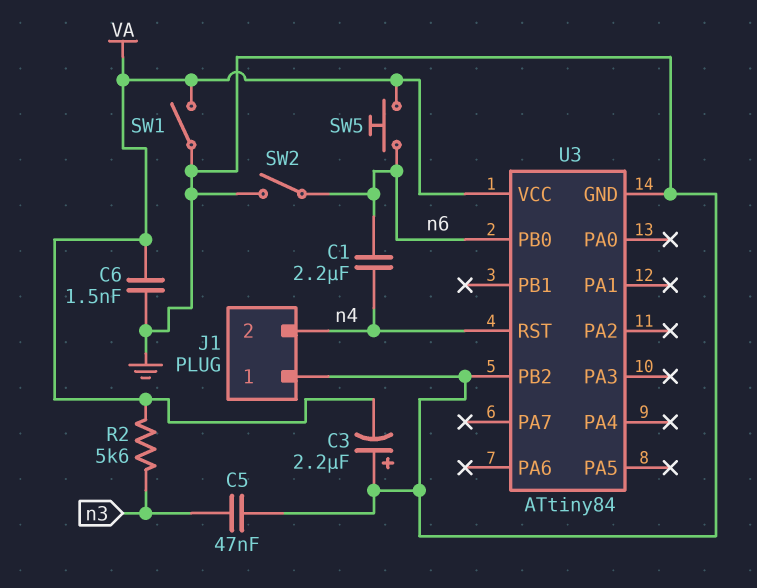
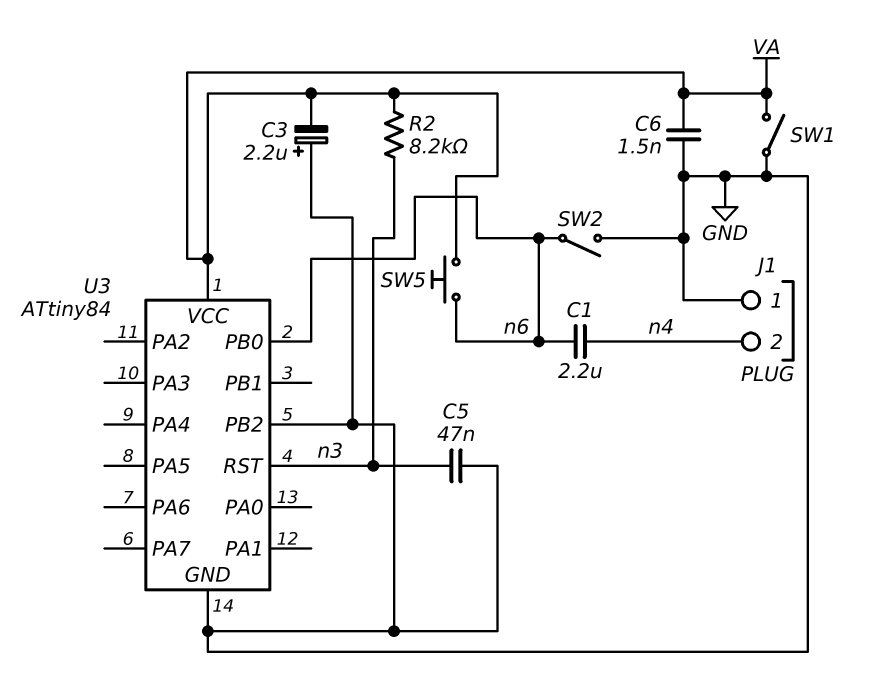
R2: 5.6k (VA, n3) -> 8.2k (VA, n3)
U3 pin RST: n4 -> n3

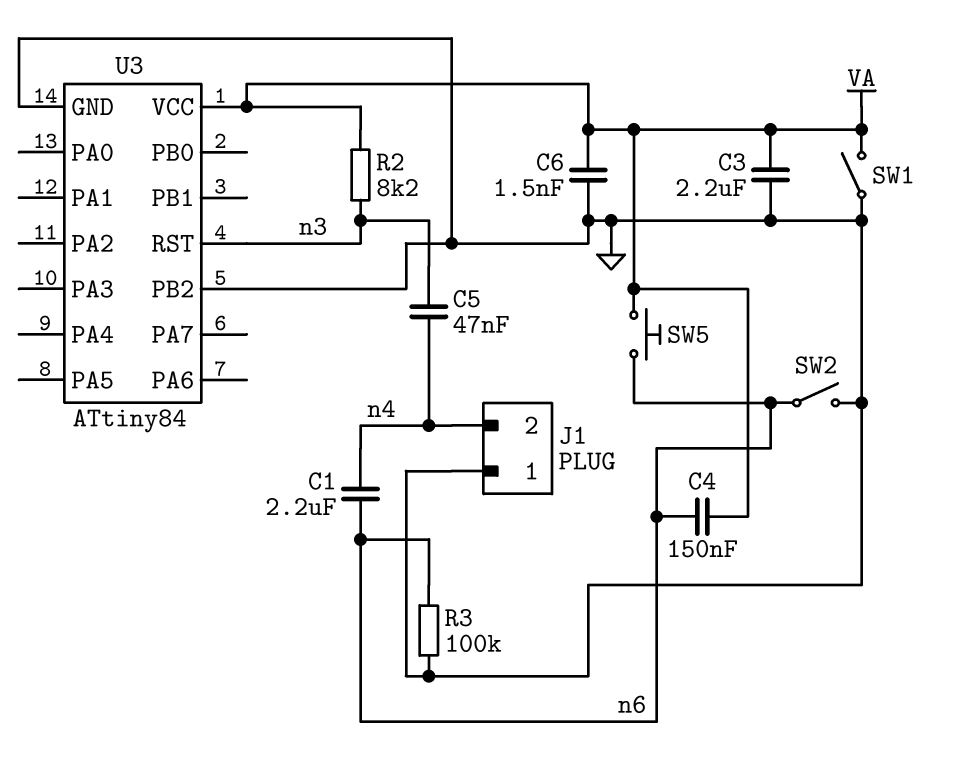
C3: 2.2uF (plus GND, minus VA) -> 2.2uF (GND, VA)
C4: none -> 150nF (VA, n6)
C5: 47nF (GND, n3) -> 47nF (n3, n4)
R3: none -> 100k (GND, n6)
U3 pin PB0: n6 -> none

